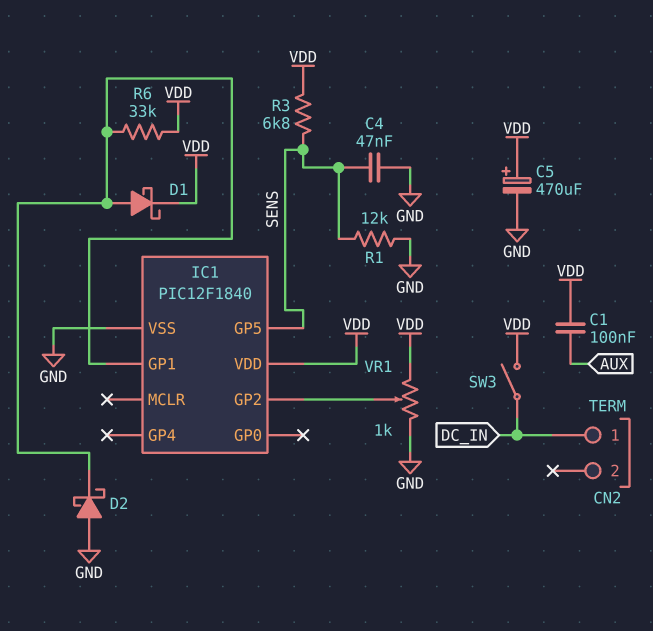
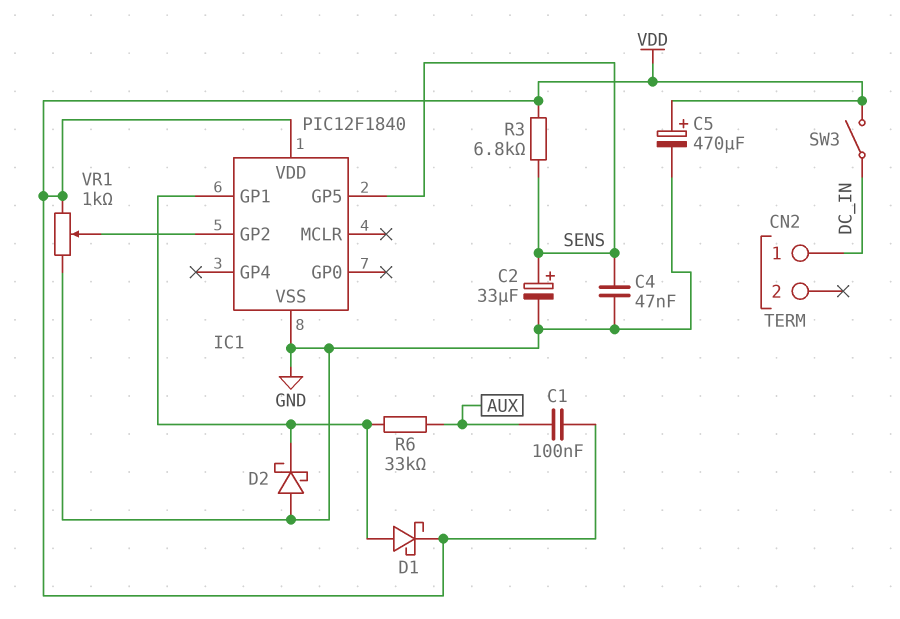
C2: none -> 33uF (plus SENS, minus GND)
R1: 12k (GND, SENS) -> none
R6: 33k (IC1/GP1, VDD) -> 33k (AUX, IC1/GP1)

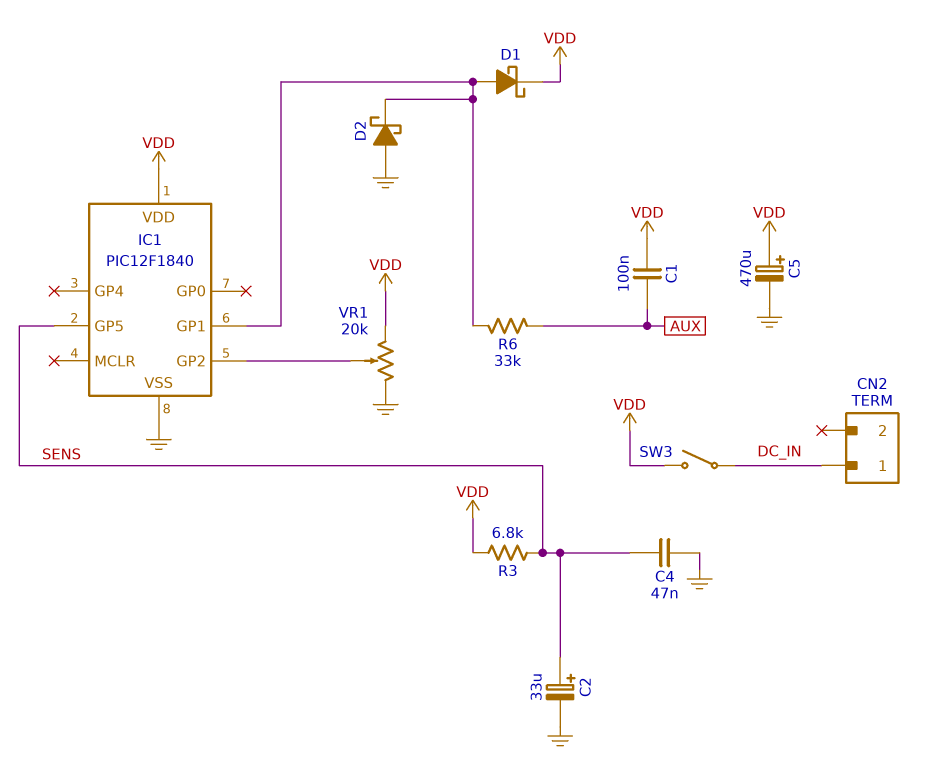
VR1: 1k (GND, VDD, wiper IC1/GP2) -> 20k (GND, VDD, wiper IC1/GP2)

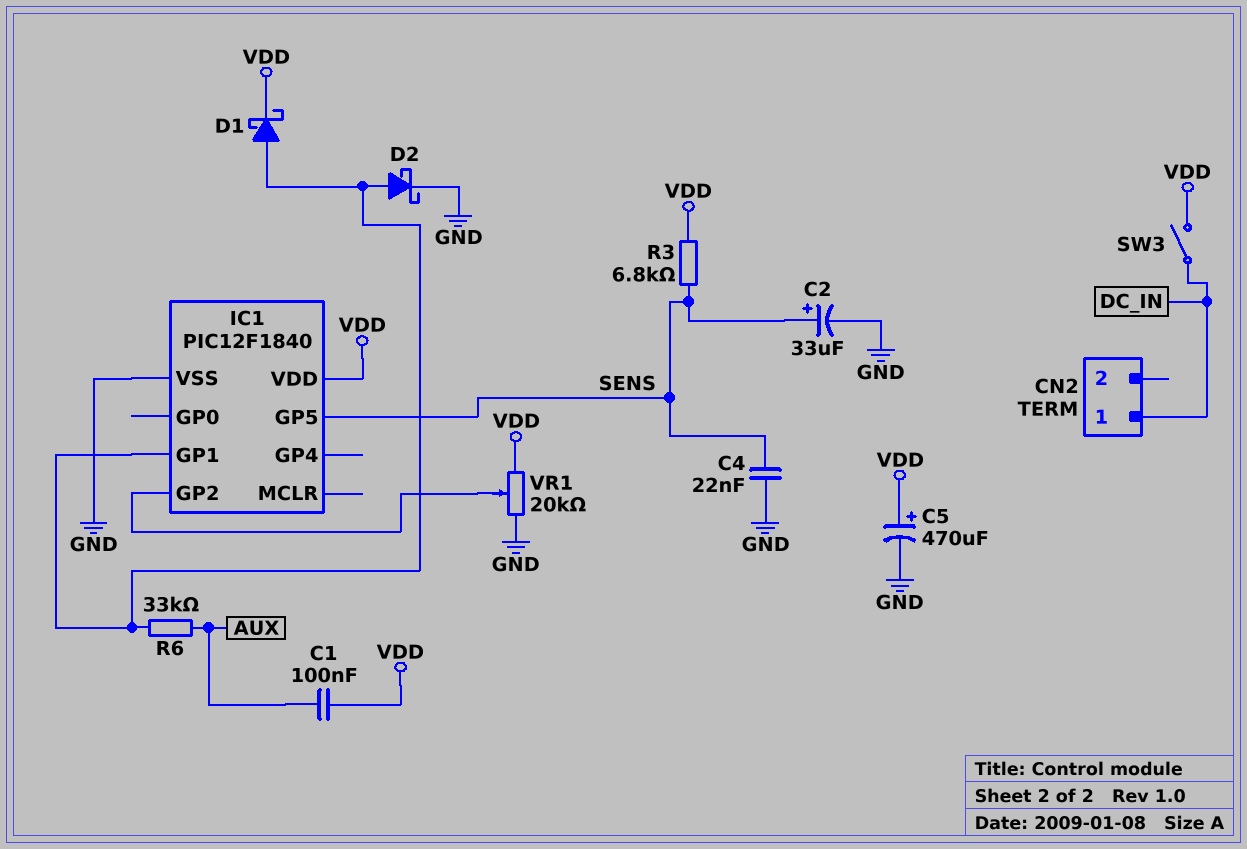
C4: 47nF (GND, SENS) -> 22nF (GND, SENS)
D2: schottky (A GND, K IC1/GP1) -> schottky (A IC1/GP1, K GND)

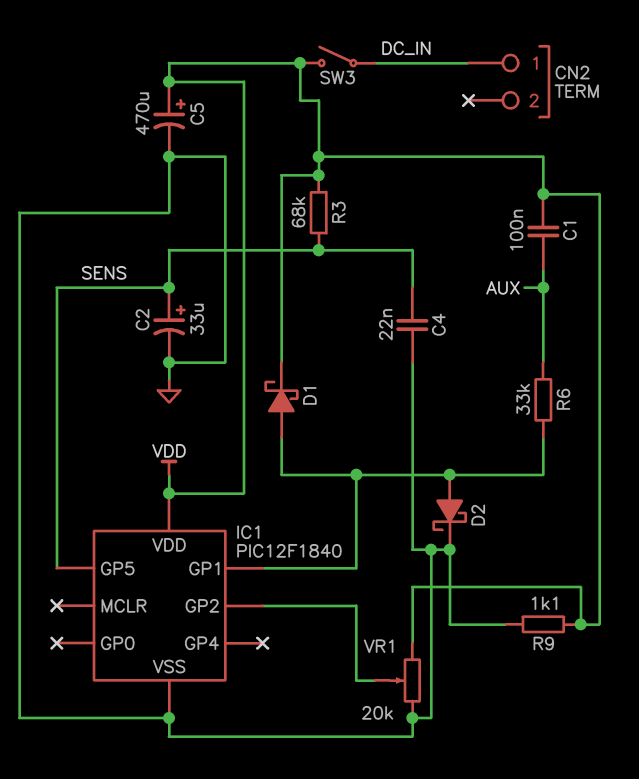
R3: 6.8k (SENS, VDD) -> 68k (SENS, VDD)
R9: none -> 1.1k (GND, VDD)

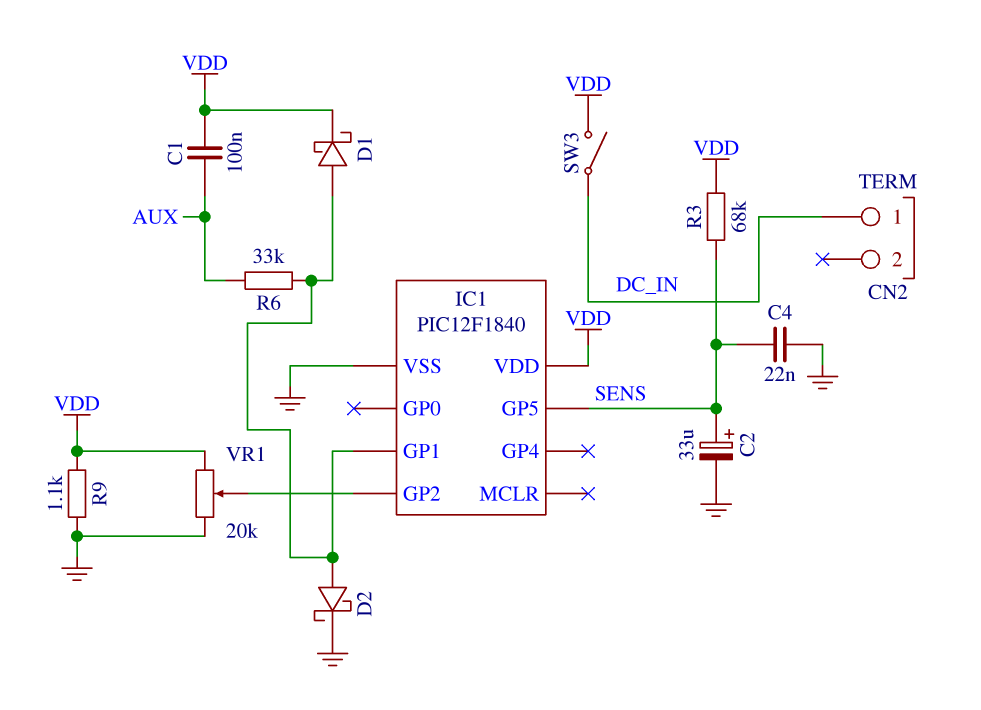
C5: 470uF (plus VDD, minus GND) -> none

